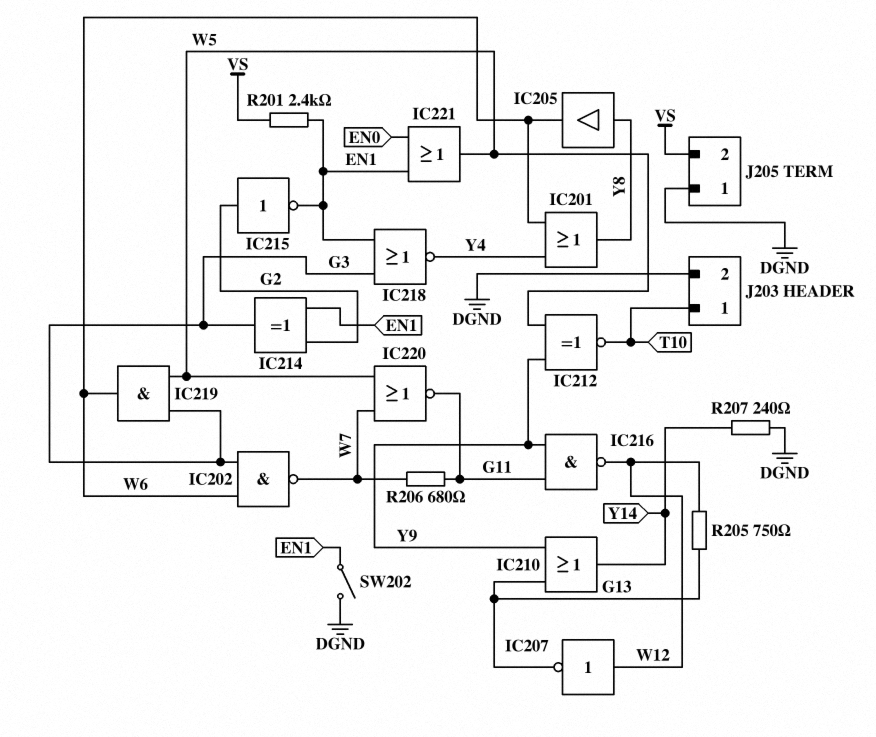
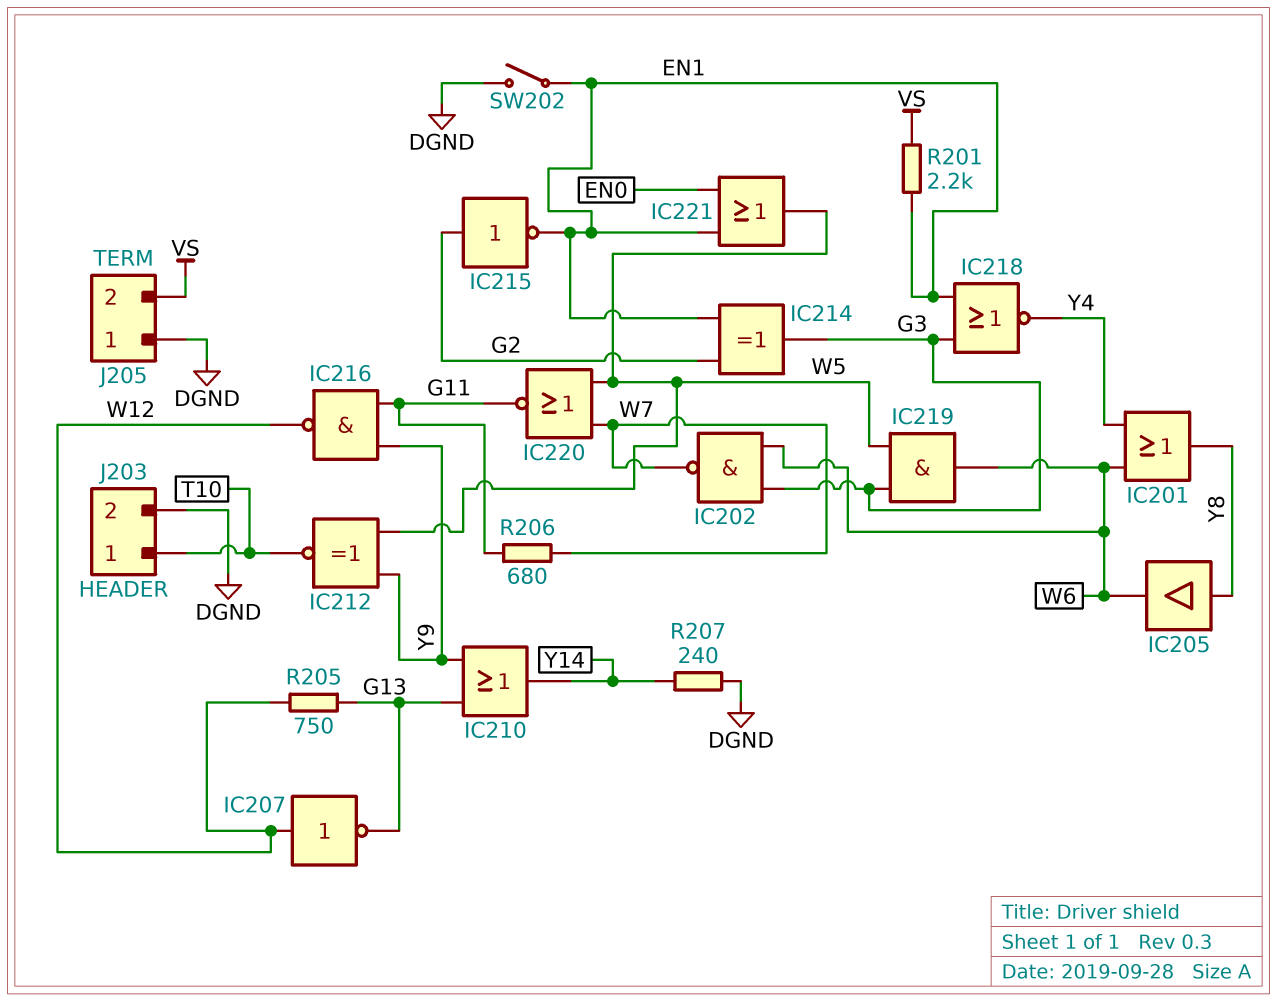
R201: 2.4k (EN1, VS) -> 2.2k (EN1, VS)

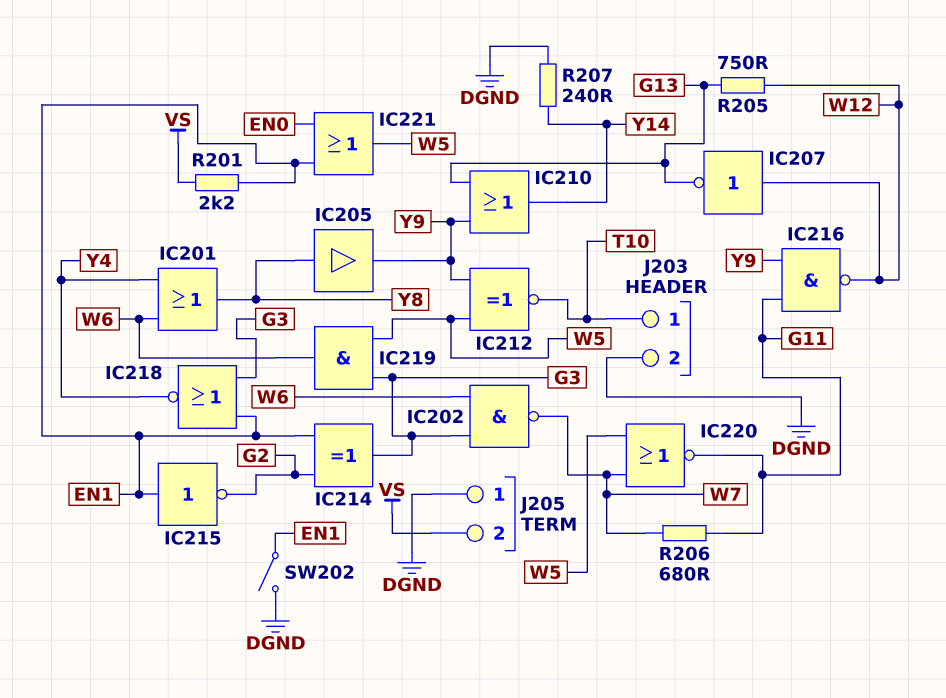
IC205: buffer (in Y8, out W6) -> buffer (in Y8, out Y9)
IC215: NOT (in G2, out EN1) -> NOT (in EN1, out G2)

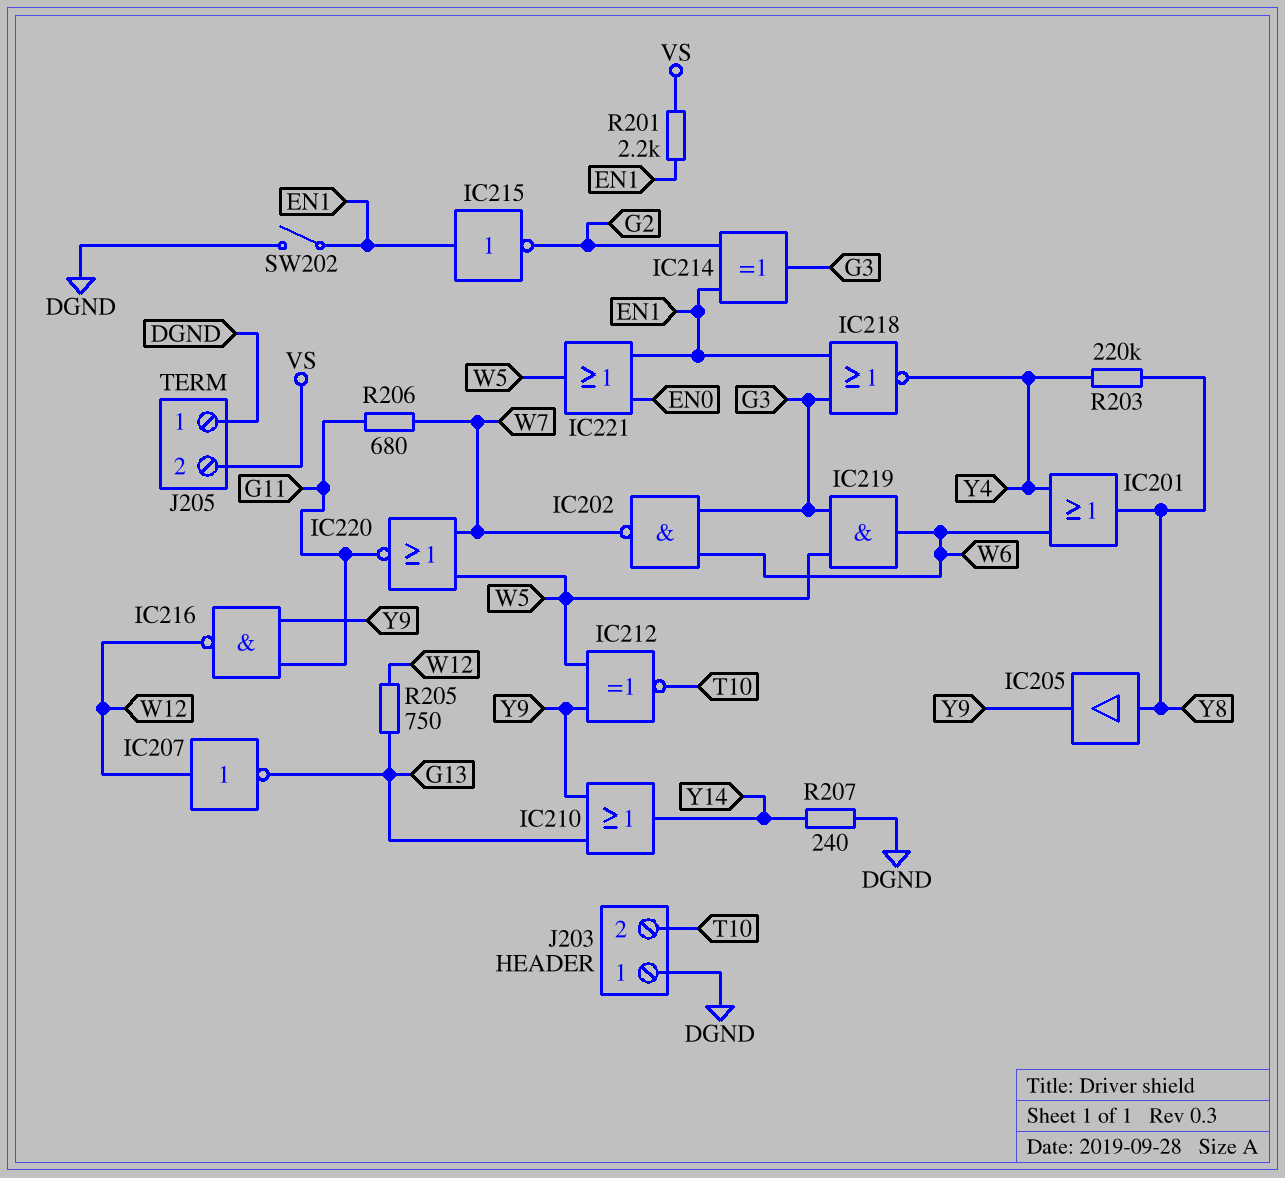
J203 pin 1: T10 -> DGND
J203 pin 2: DGND -> T10
R203: none -> 220k (Y4, Y8)

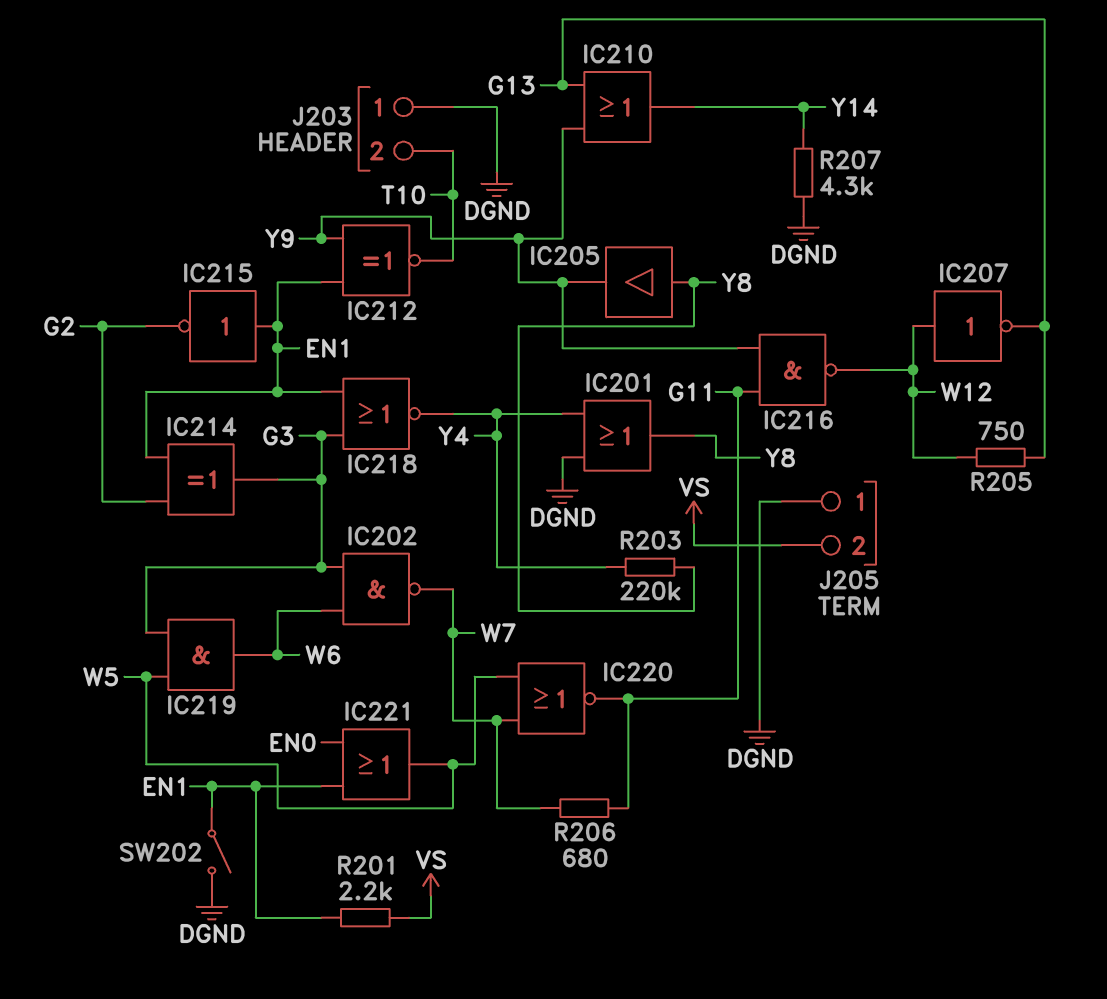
IC201: OR (in W6, in Y4, out Y8) -> OR (in DGND, in Y4, out Y8)
IC212: XNOR (in W5, in Y9, out T10) -> XNOR (in EN1, in Y9, out T10)
R207: 240 (DGND, Y14) -> 4.3k (DGND, Y14)

